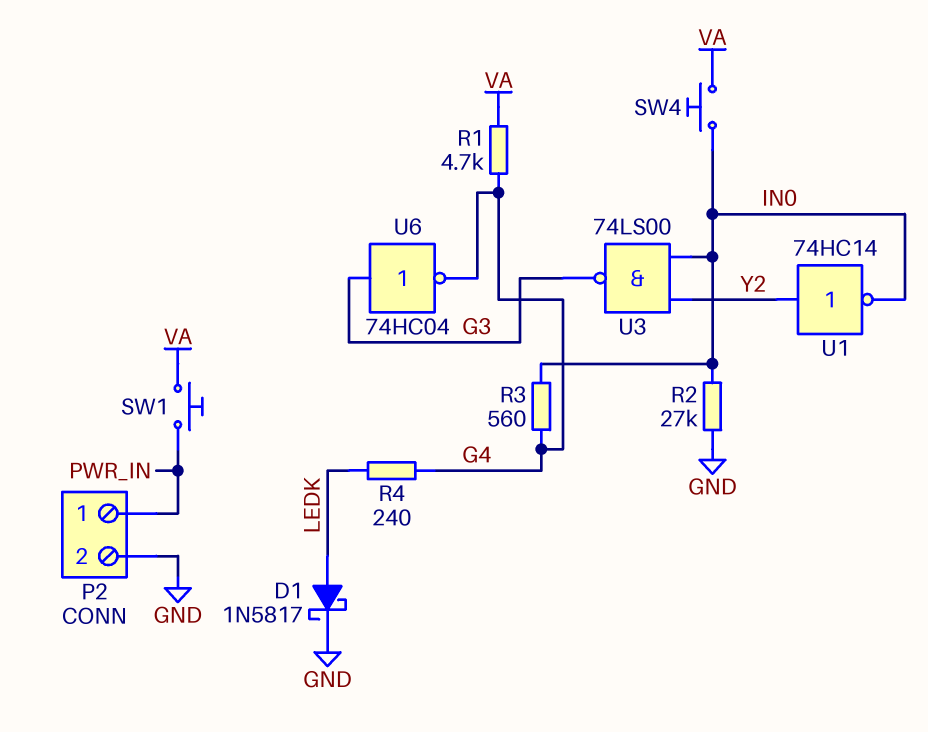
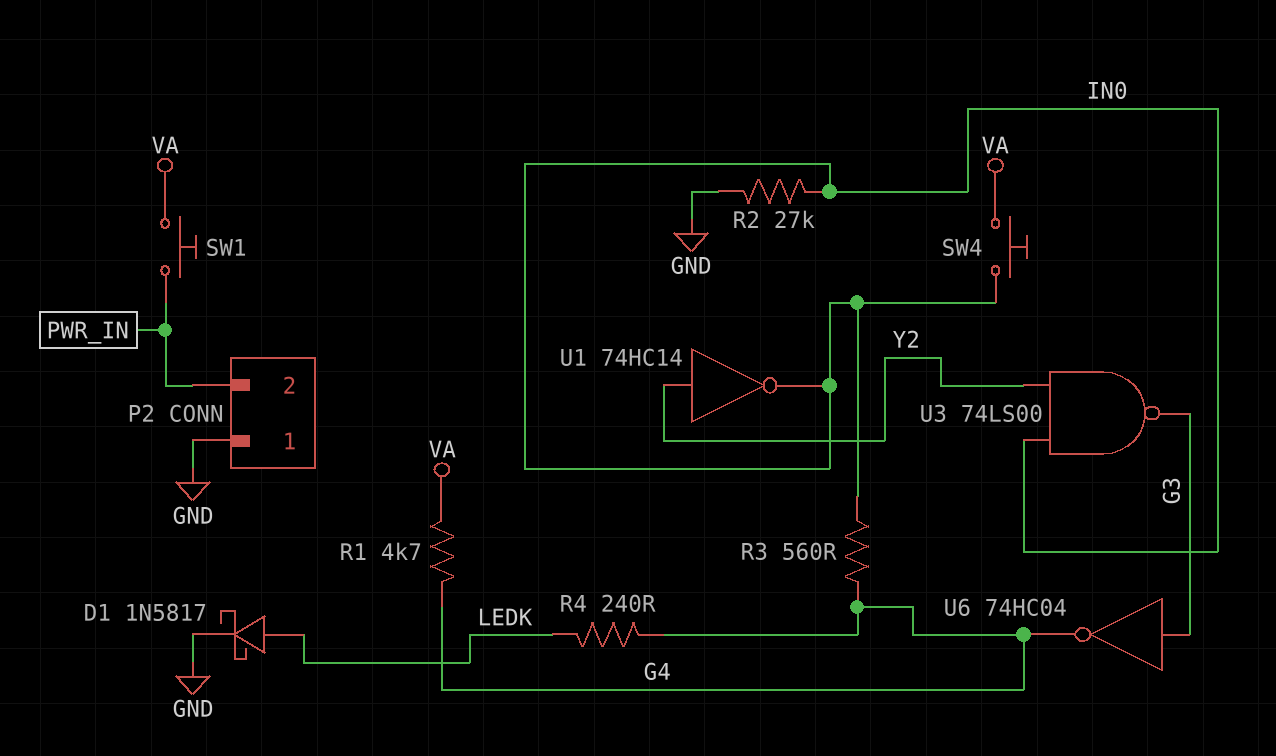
P2 pin 1: PWR_IN -> GND
P2 pin 2: GND -> PWR_IN

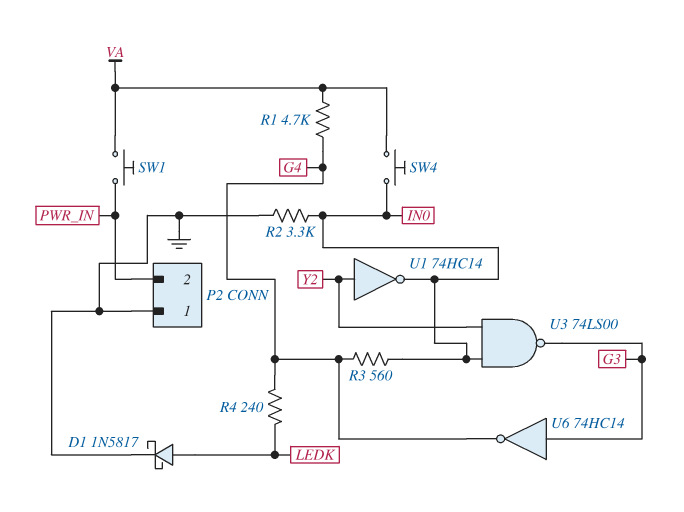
R2: 27k (GND, IN0) -> 3.3k (GND, IN0)
U6: NOT 74HC04 (in G3, out G4) -> NOT 74HC14 (in G3, out G4)

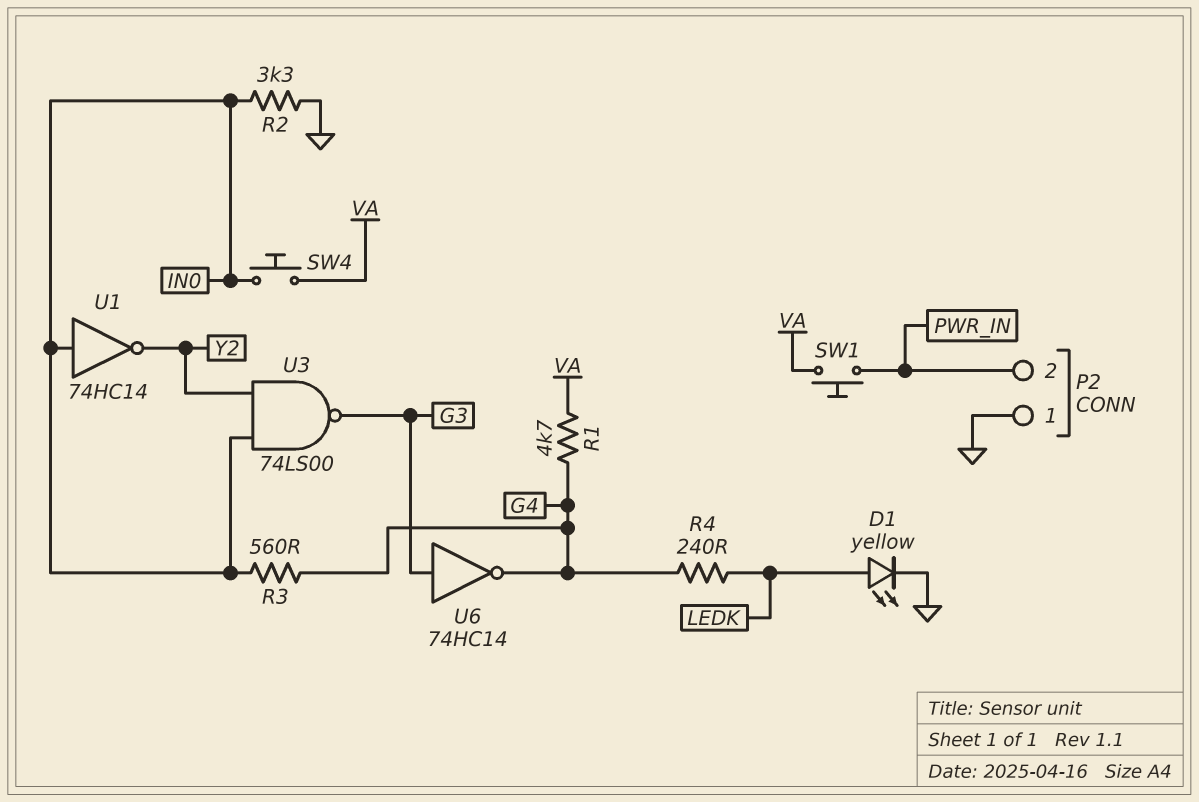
D1: schottky 1N5817 (A LEDK, K GND) -> LED yellow (A LEDK, K GND)
U1: NOT 74HC14 (in Y2, out IN0) -> NOT 74HC14 (in IN0, out Y2)

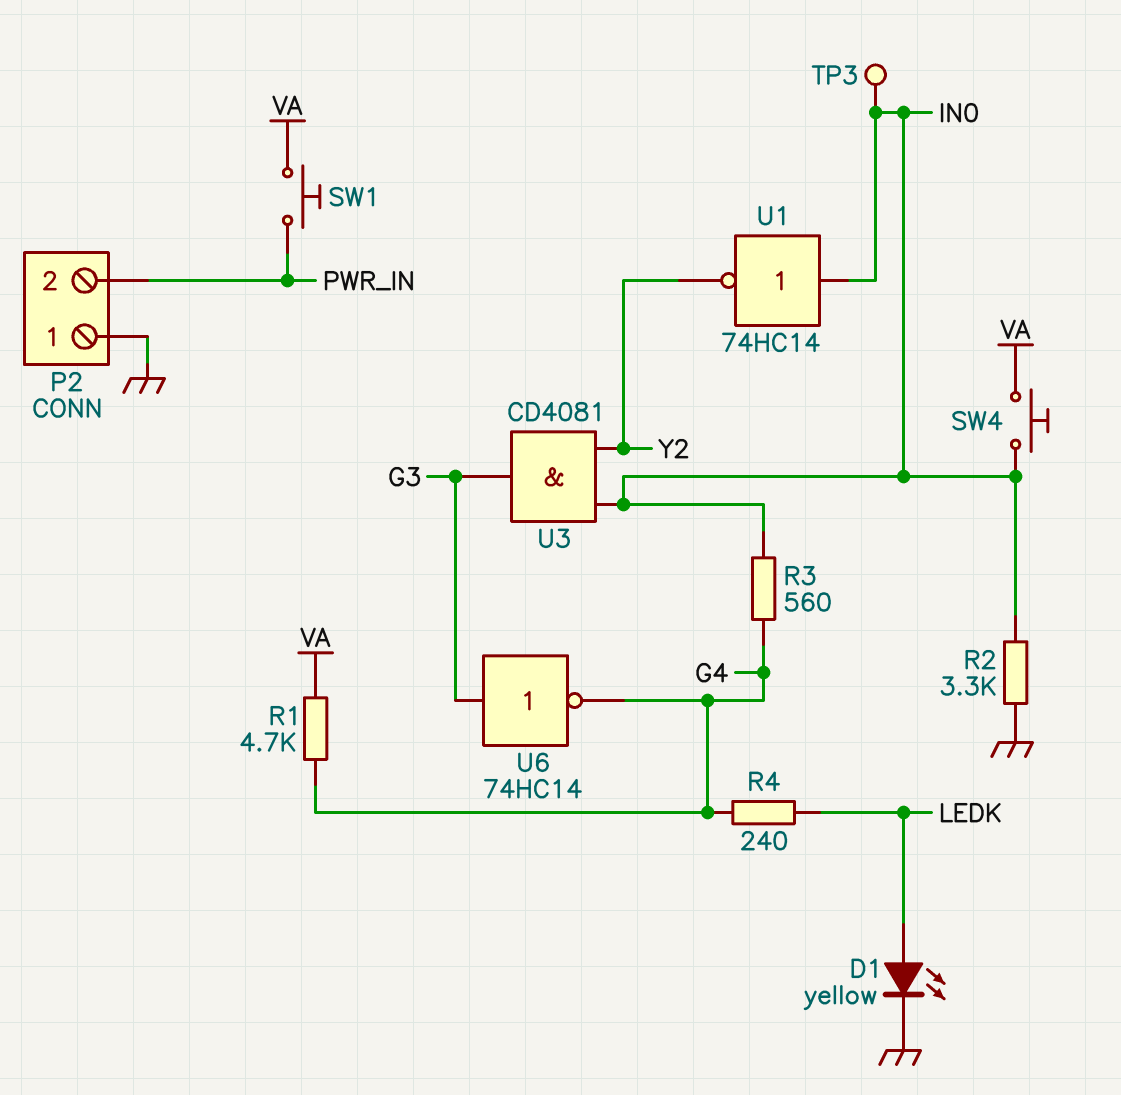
TP3: none -> test point (IN0)
U3: NAND 74LS00 (in IN0, in Y2, out G3) -> AND CD4081 (in IN0, in Y2, out G3)

